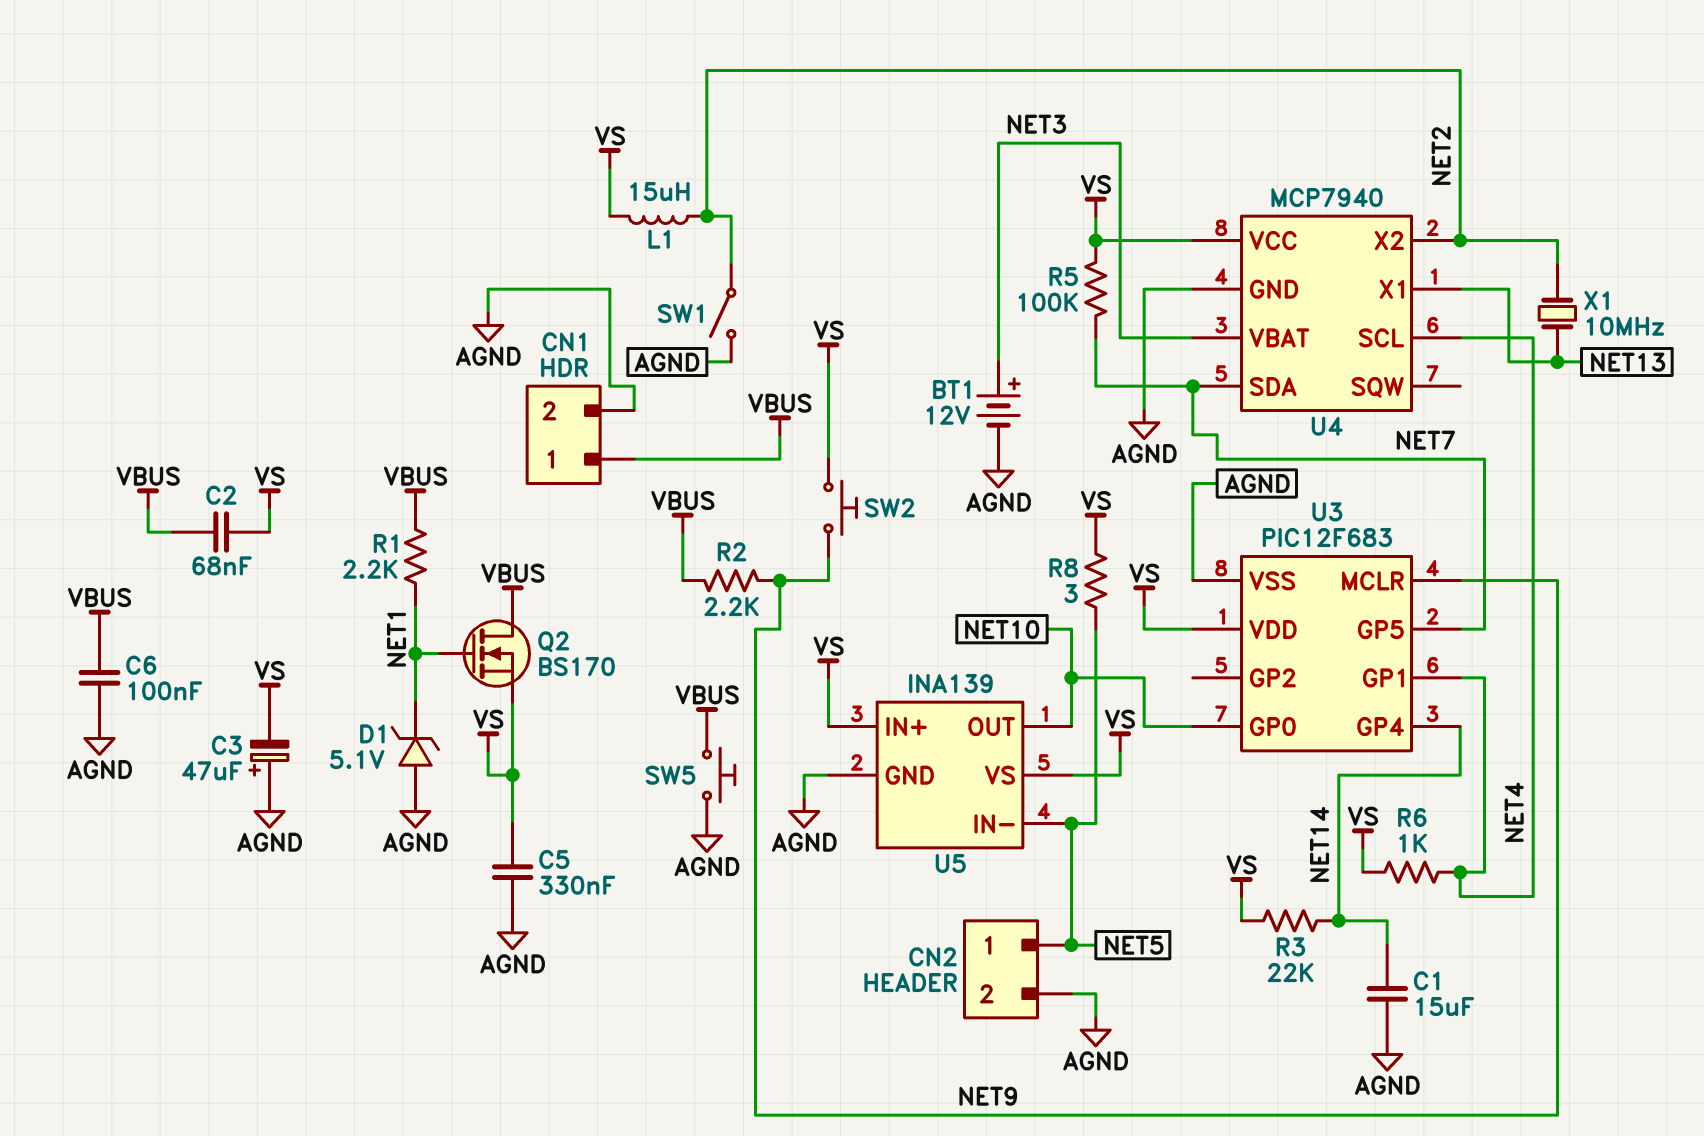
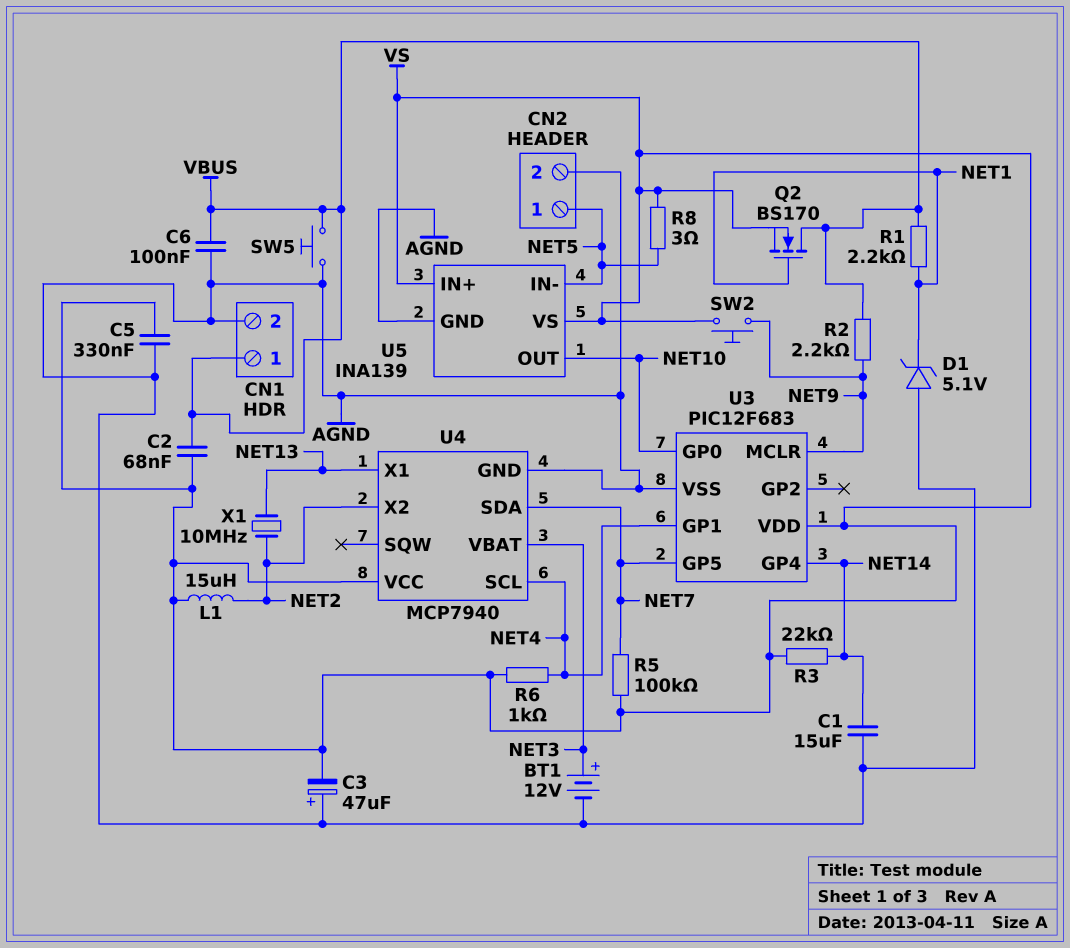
SW1: switch (AGND, NET2) -> none

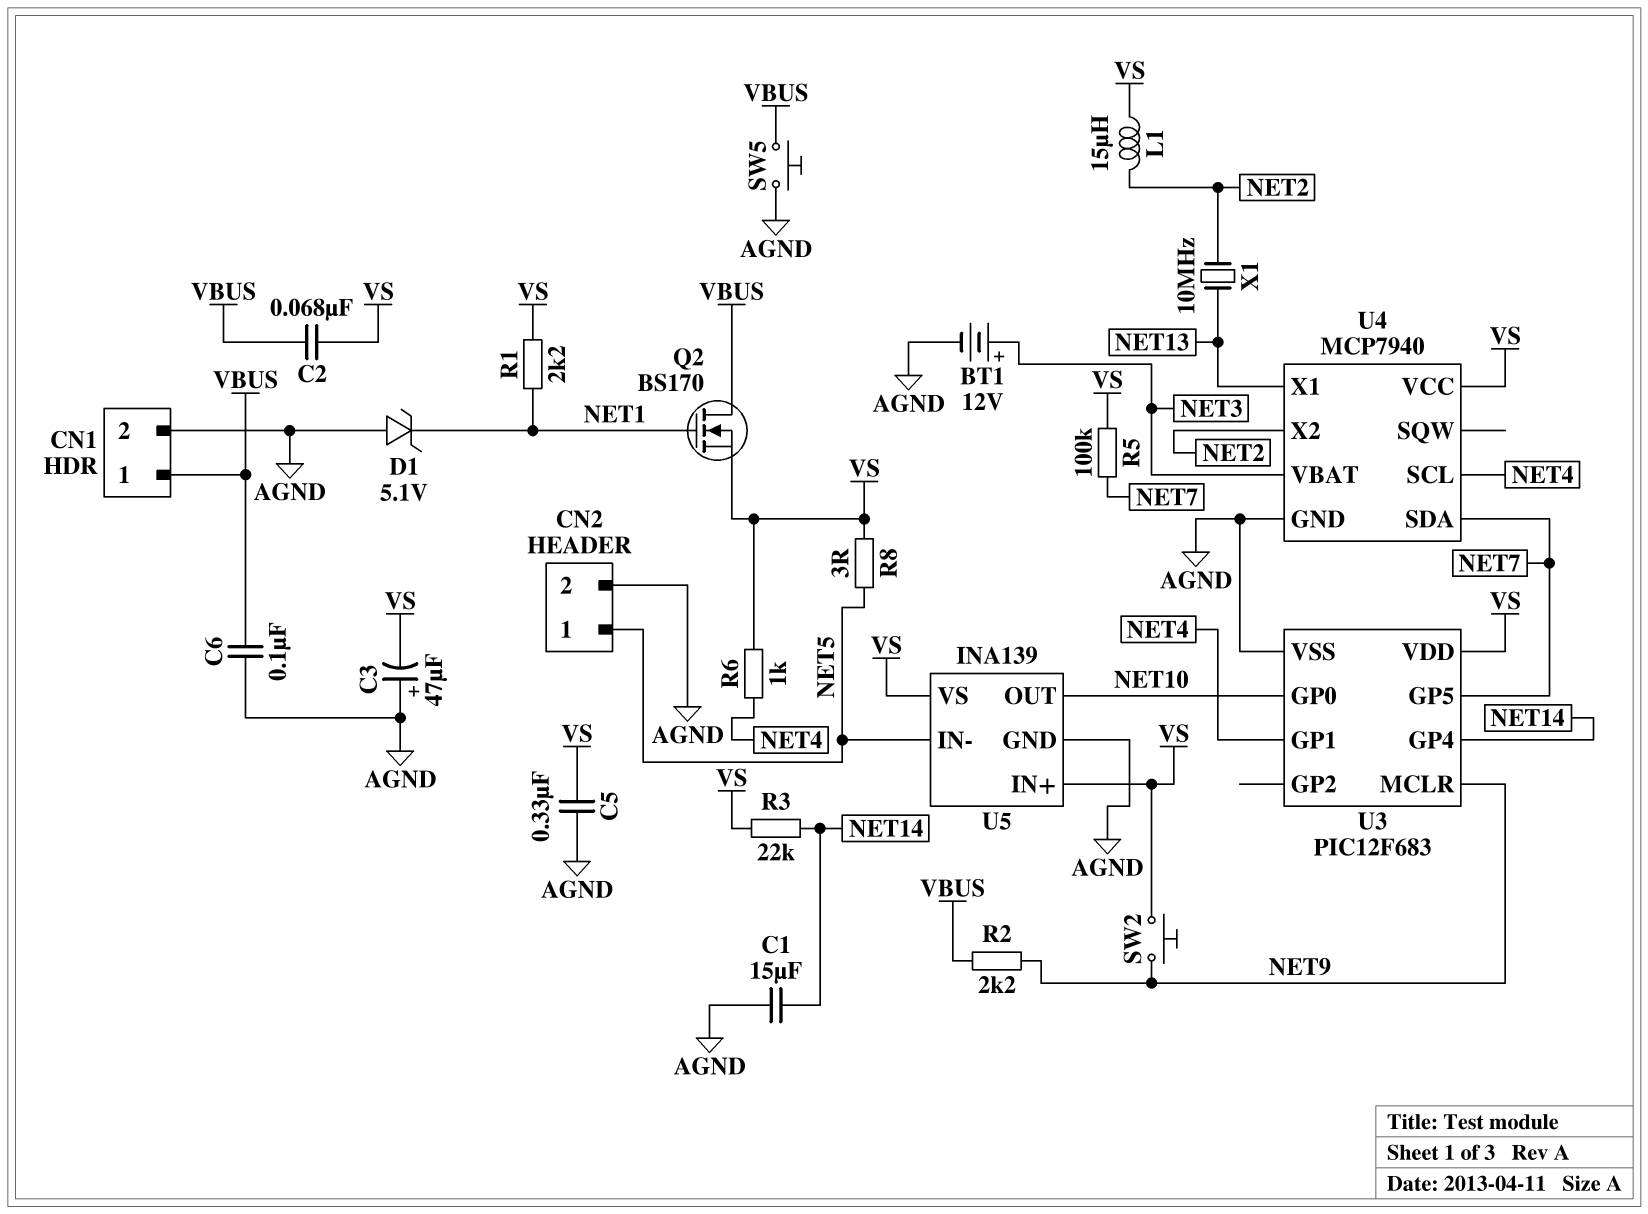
R1: 2.2k (NET1, VBUS) -> 2.2k (NET1, VS)

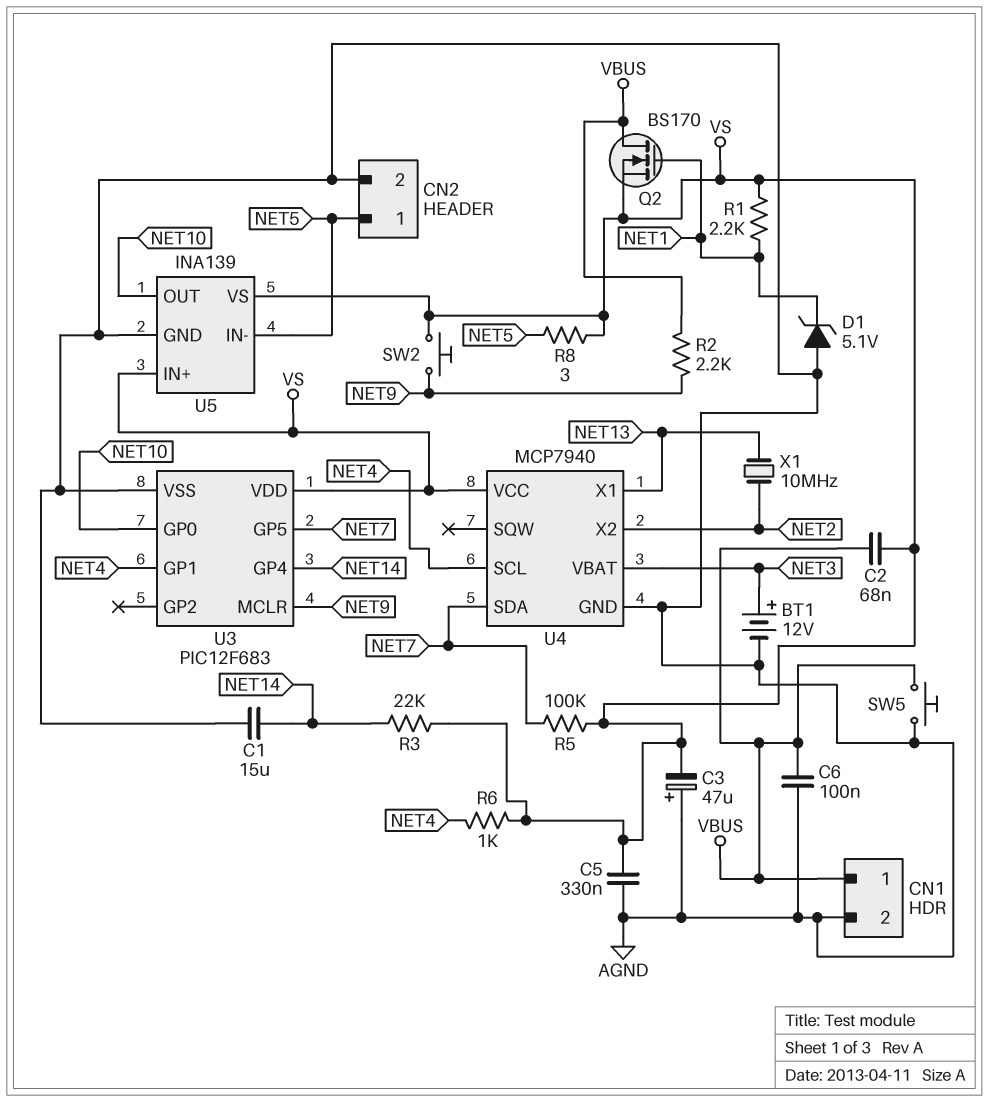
L1: 15uH (NET2, VS) -> none

